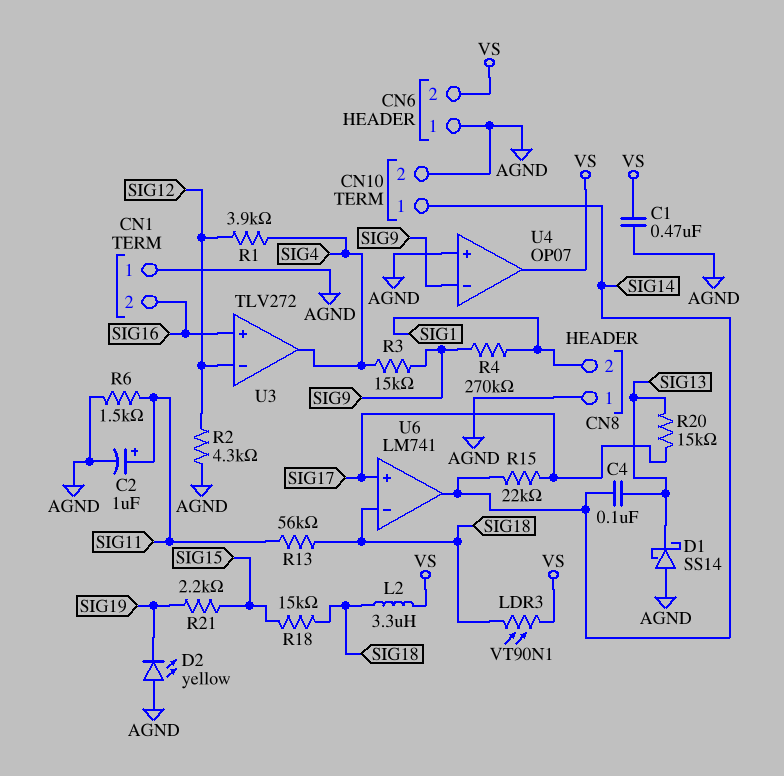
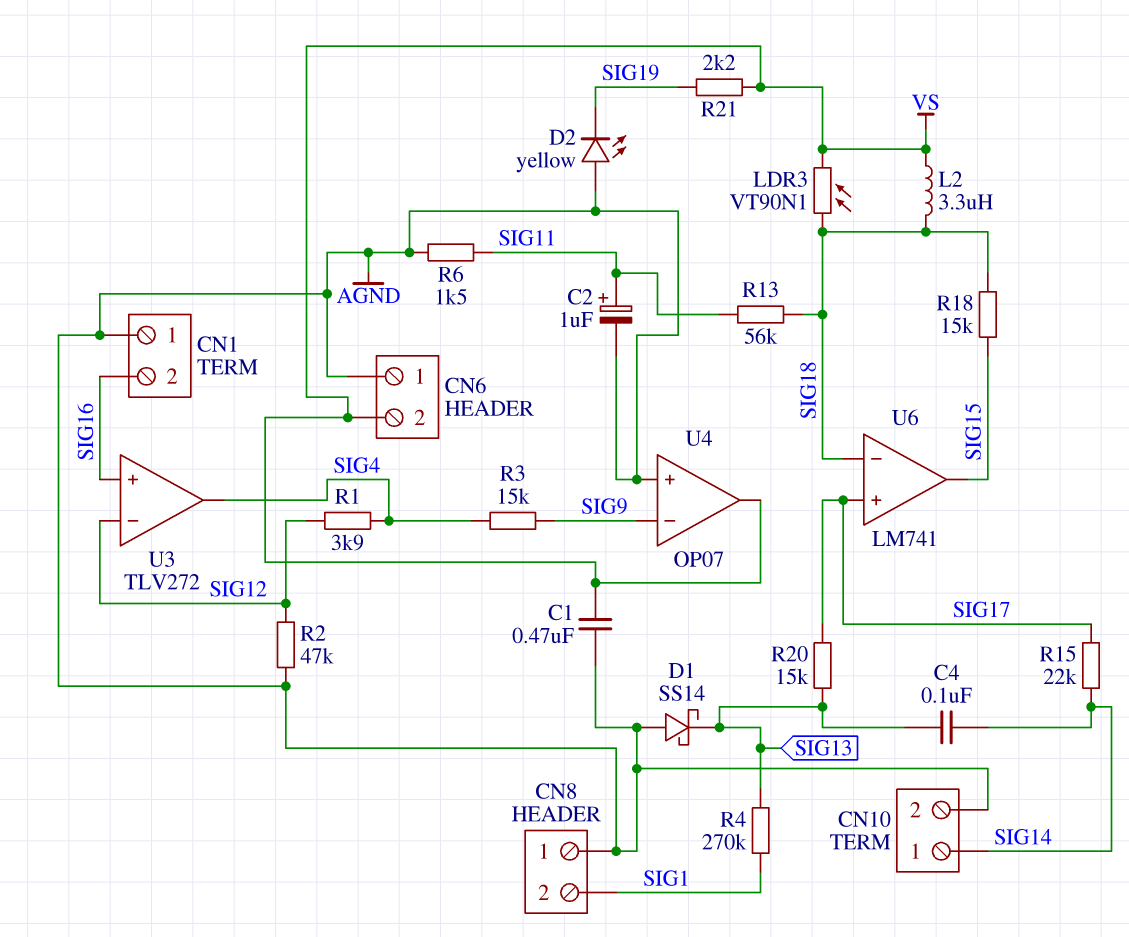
R2: 4.3k (AGND, SIG12) -> 47k (AGND, SIG12)
R4: 270k (SIG1, SIG9) -> 270k (SIG1, SIG13)
R21: 2.2k (SIG15, SIG19) -> 2.2k (SIG19, VS)
U6 pin out: SIG14 -> SIG15

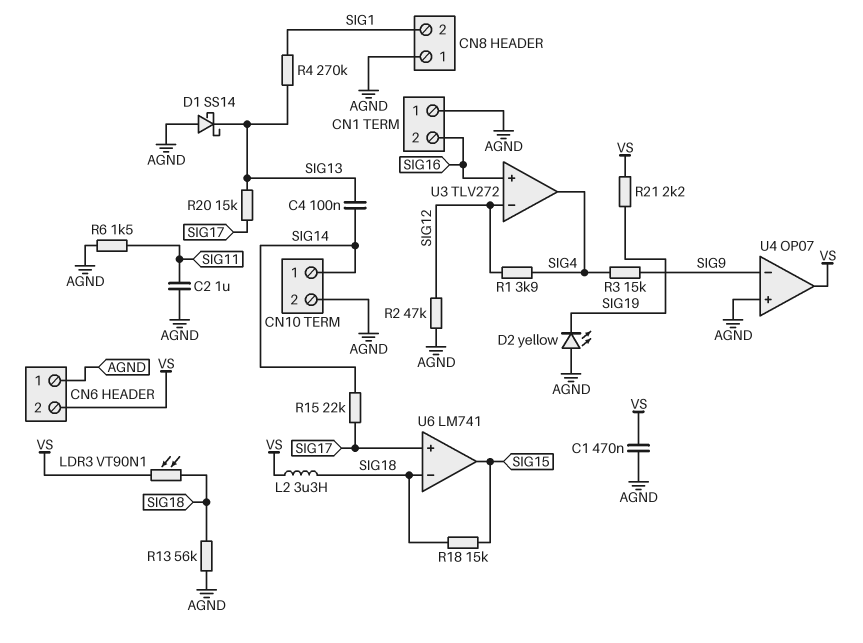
C2: 1uF (plus SIG11, minus AGND) -> 1uF (AGND, SIG11)
R13: 56k (SIG11, SIG18) -> 56k (AGND, SIG18)

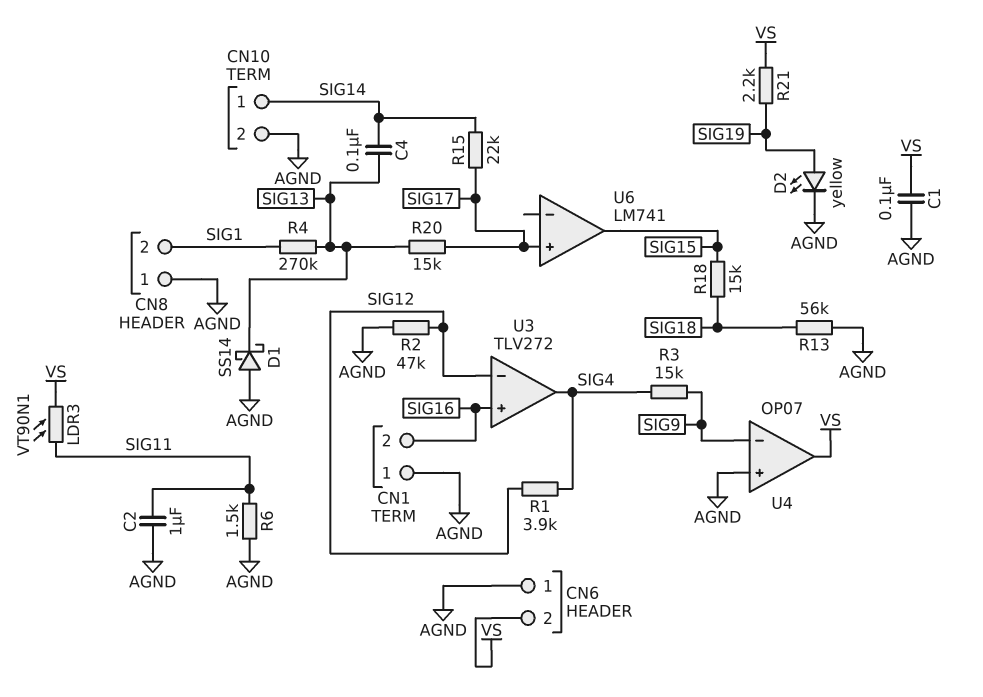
C1: 470nF (AGND, VS) -> 100nF (AGND, VS)
D2: LED yellow (A AGND, K SIG19) -> LED yellow (A SIG19, K AGND)
L2: 3.3uH (SIG18, VS) -> none
LDR3: VT90N1 (SIG18, VS) -> VT90N1 (SIG11, VS)
U6 pin in-: SIG18 -> none

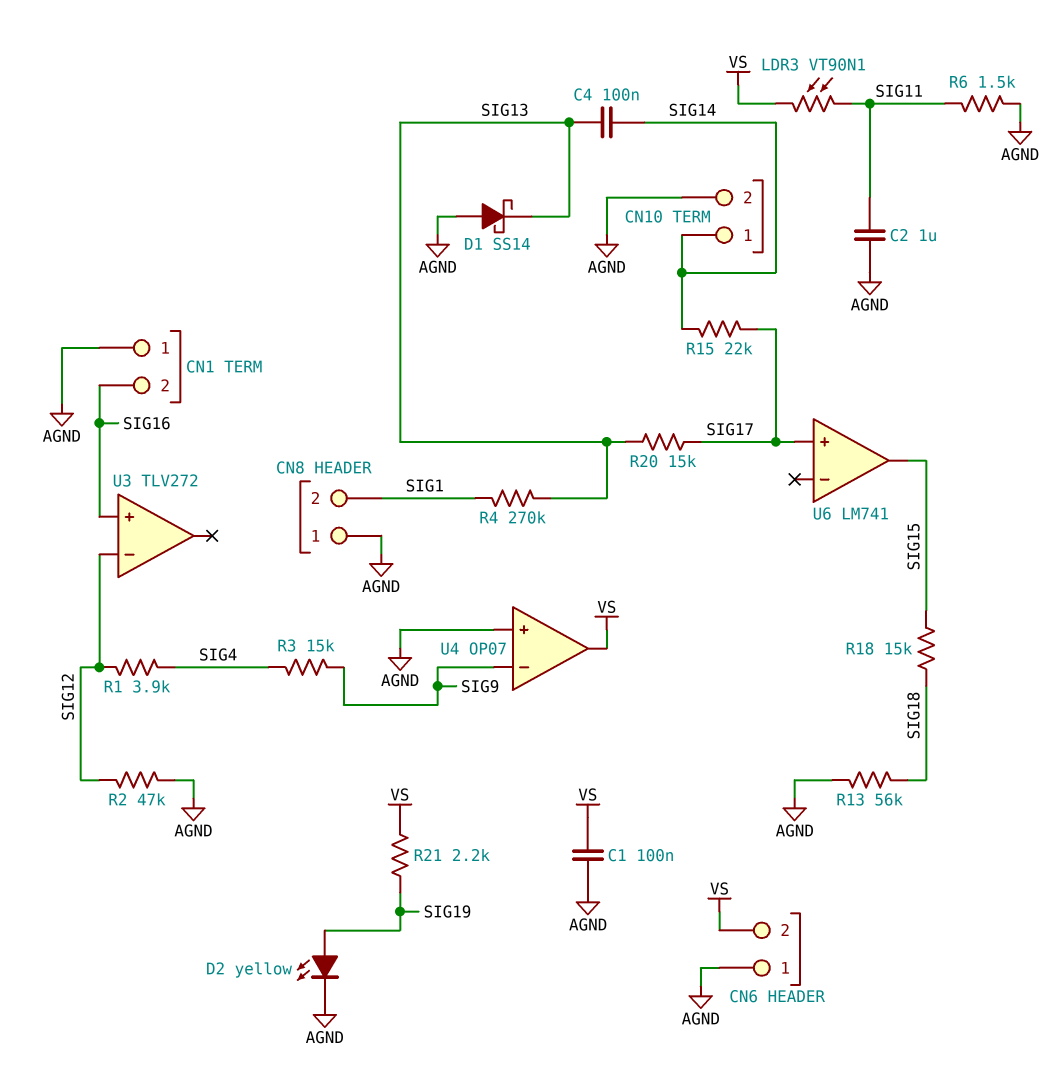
U3 pin out: SIG4 -> none

